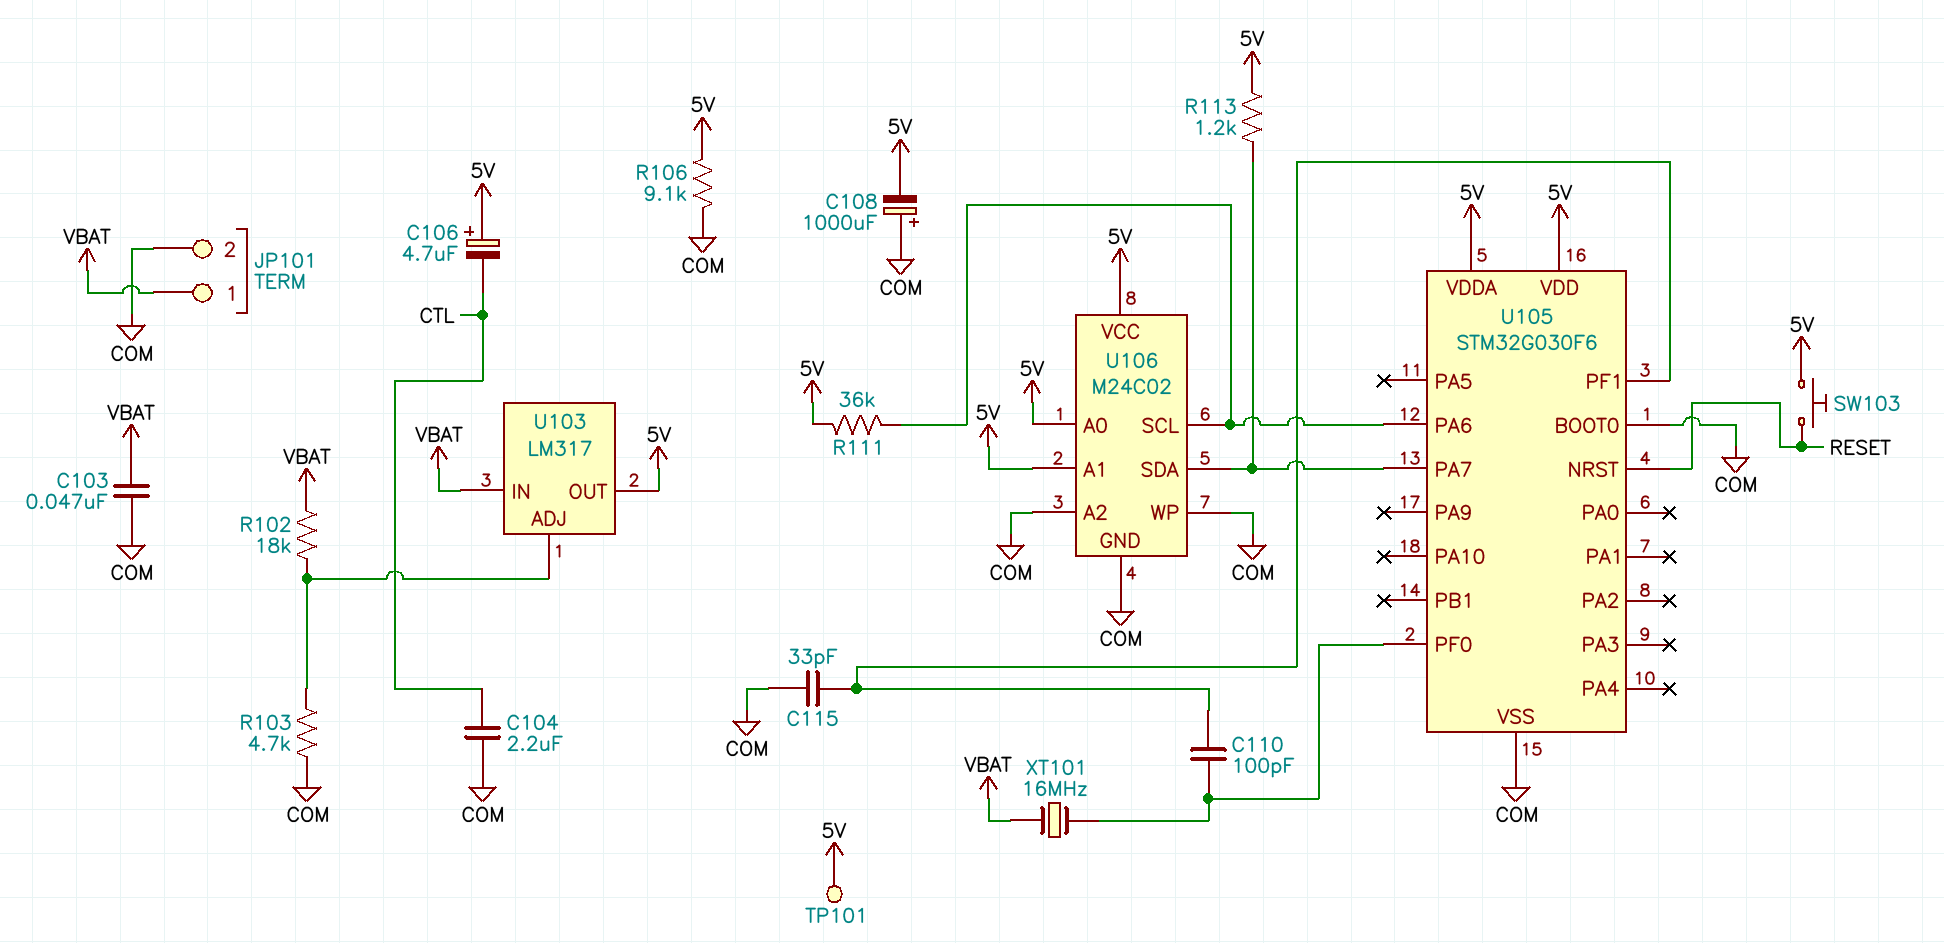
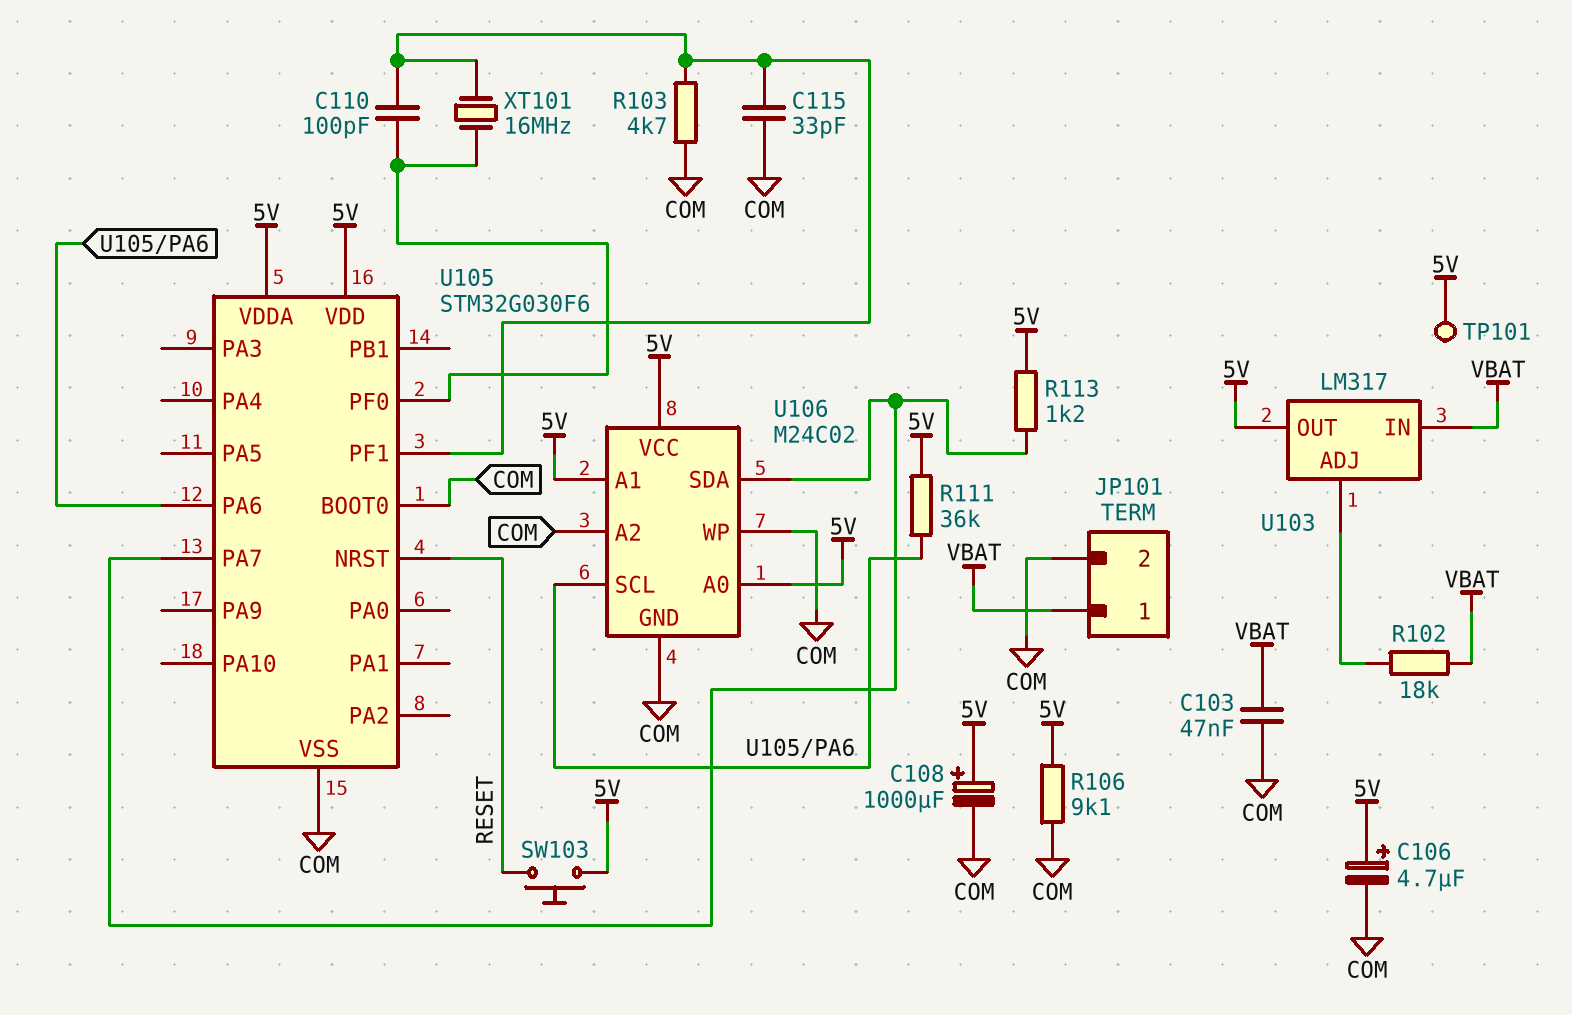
C104: 2.2uF (COM, CTL) -> none
C106: 4.7uF (plus 5V, minus CTL) -> 4.7uF (plus 5V, minus COM)
C108: 1000uF (plus COM, minus 5V) -> 1000uF (plus 5V, minus COM)
R103: 4.7k (COM, U103/ADJ) -> 4.7k (COM, U105/PF1)
XT101: 16MHz (U105/PF0, VBAT) -> 16MHz (U105/PF0, U105/PF1)

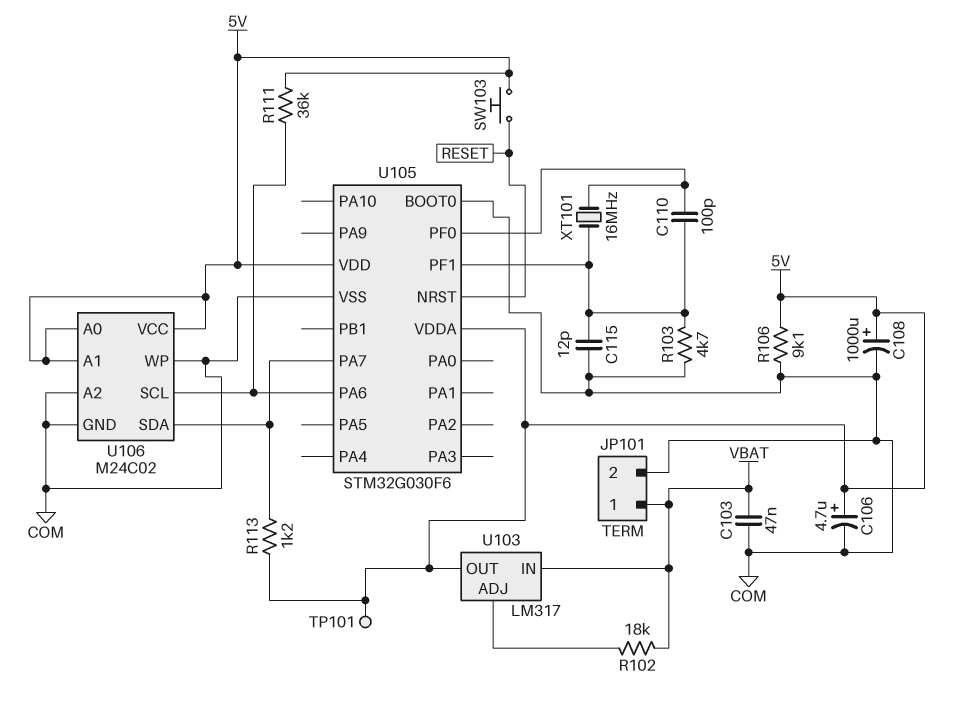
C115: 33pF (COM, U105/PF1) -> 12pF (COM, U105/PF1)

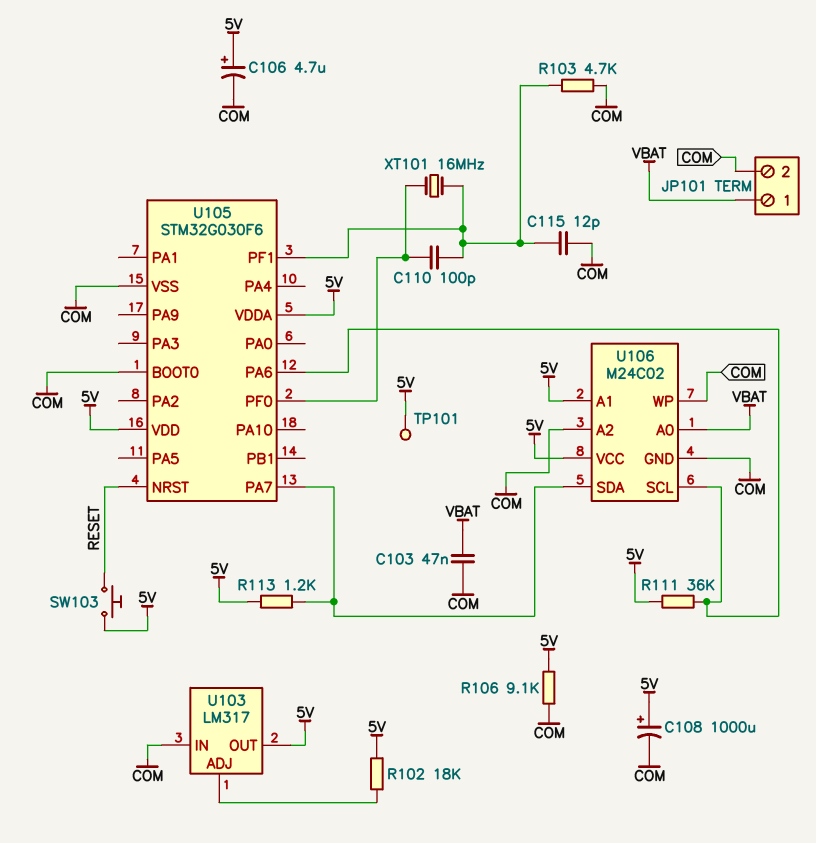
R102: 18k (U103/ADJ, VBAT) -> 18k (5V, U103/ADJ)
U103 pin IN: VBAT -> COM
U106 pin A0: 5V -> VBAT

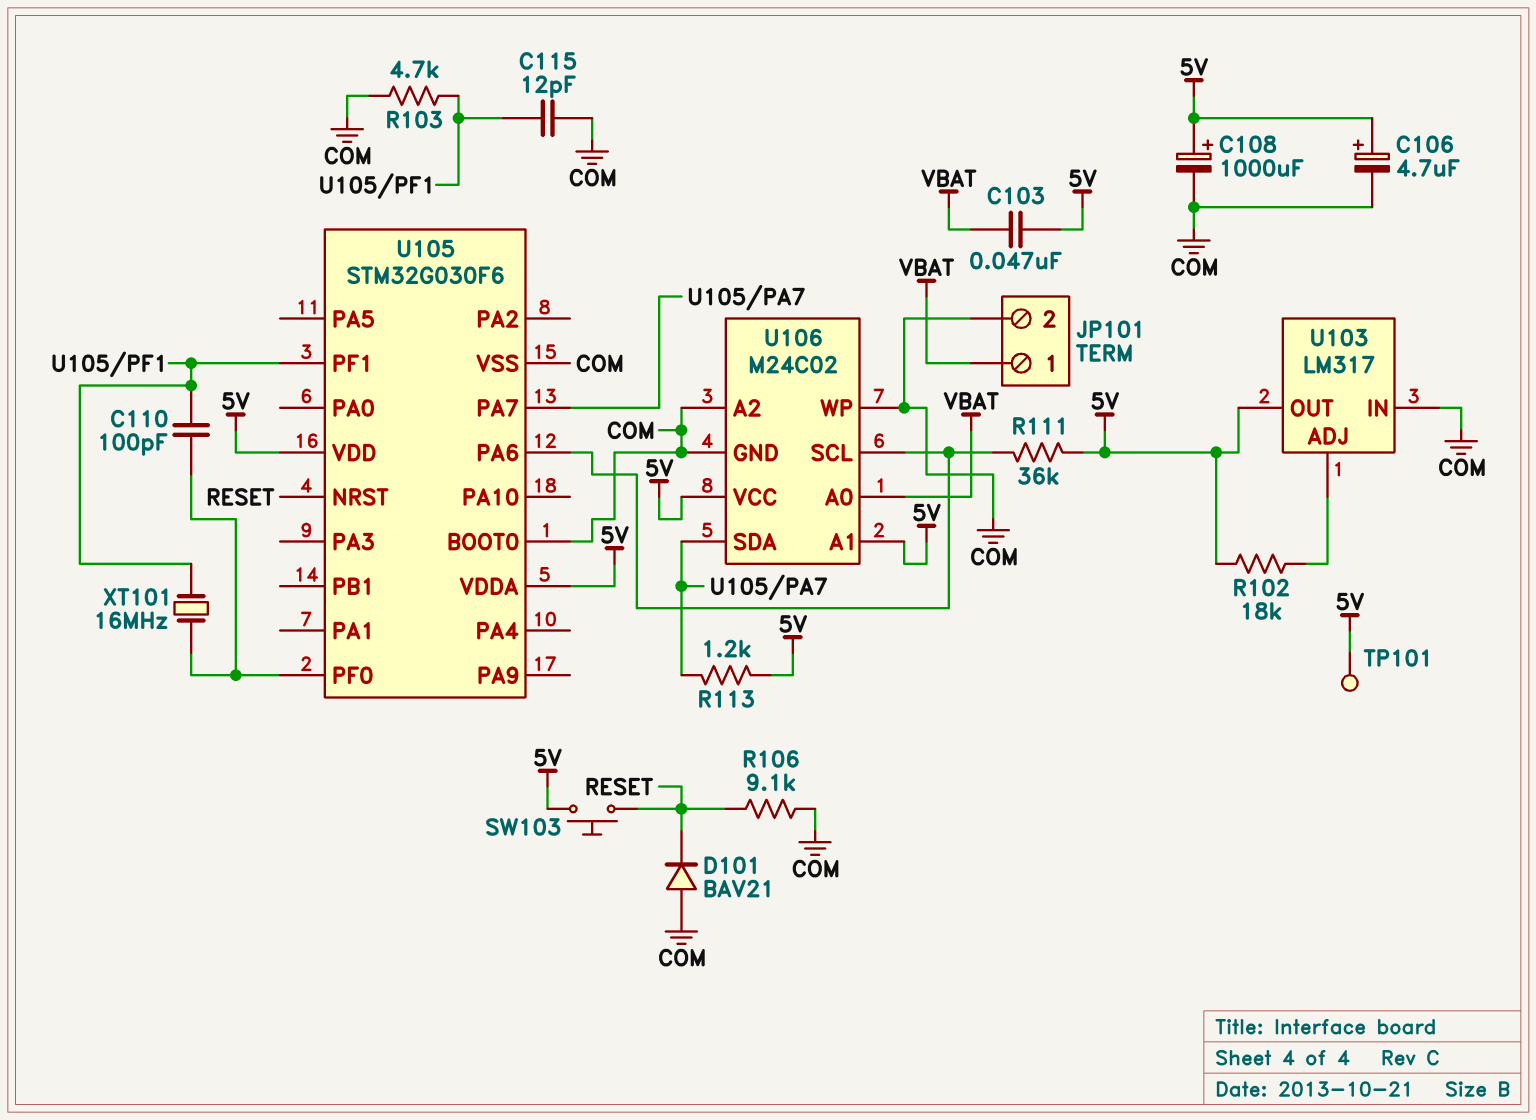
C103: 47nF (COM, VBAT) -> 47nF (5V, VBAT)
D101: none -> diode BAV21 (A COM, K RESET)
R106: 9.1k (5V, COM) -> 9.1k (COM, RESET)

